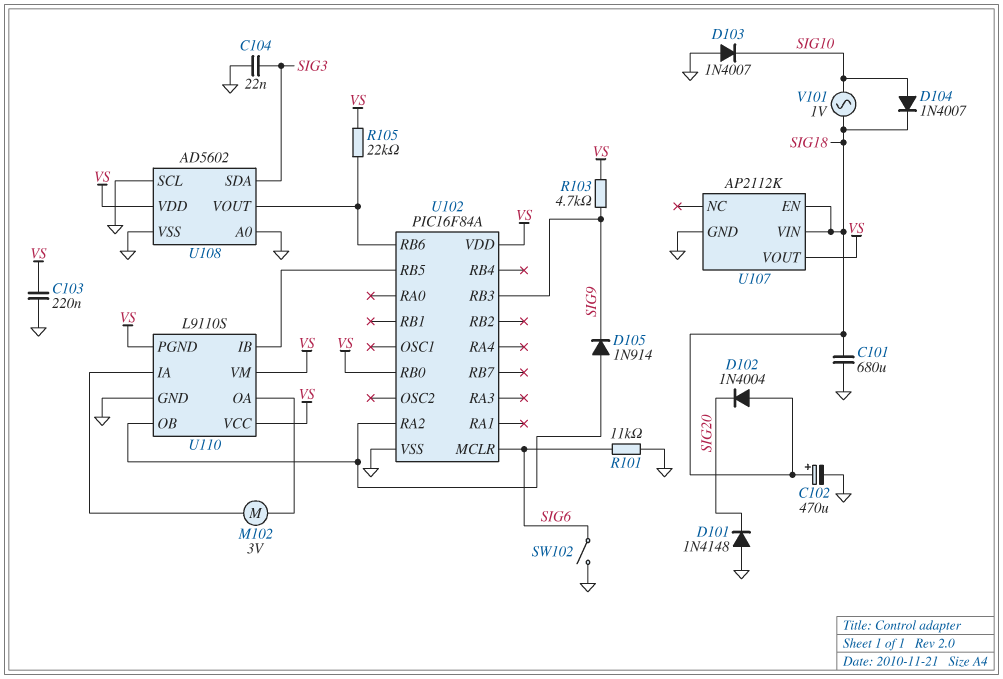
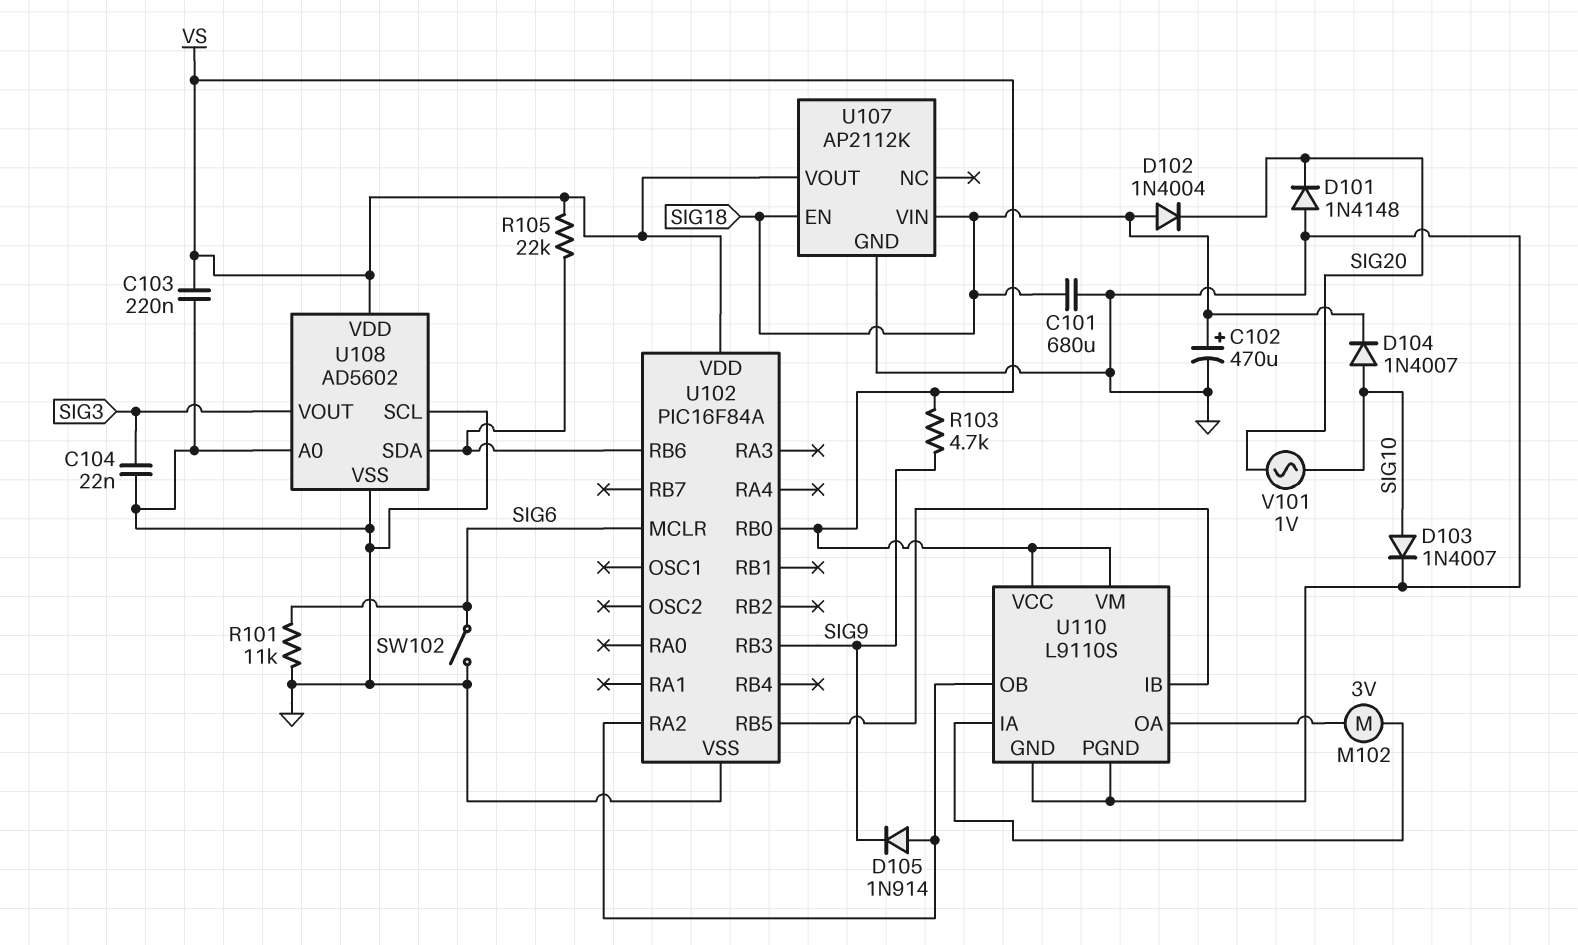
D103: diode 1N4007 (A GND, K SIG10) -> diode 1N4007 (A SIG10, K GND)
U108 pin SDA: SIG3 -> U102/RB6
U108 pin VOUT: U102/RB6 -> SIG3
U110 pin PGND: VS -> GND
V101: AC 1V (SIG10, SIG18) -> AC 1V (SIG10, SIG20)

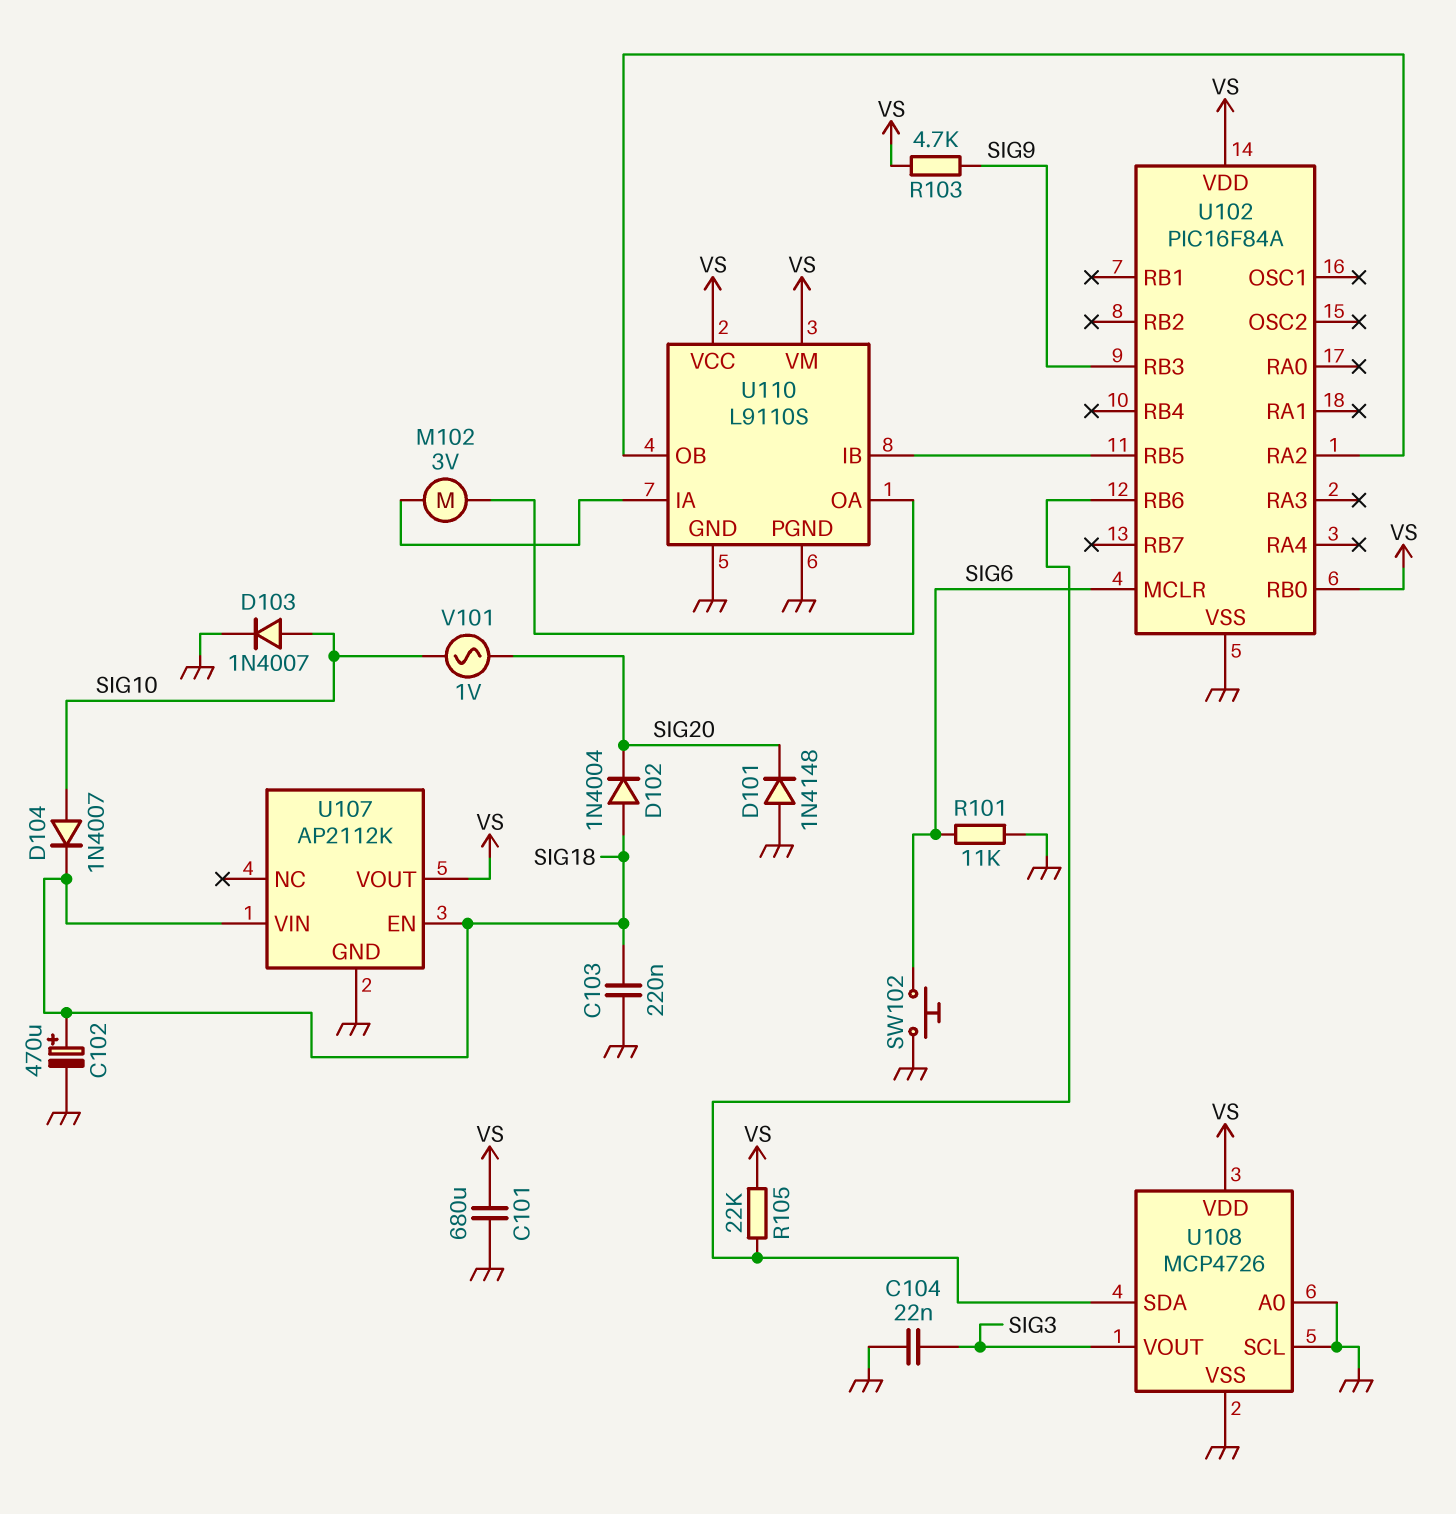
C101: 680uF (GND, SIG18) -> 680uF (GND, VS)
C103: 220nF (GND, VS) -> 220nF (GND, SIG18)
D105: diode 1N914 (A U102/RA2, K SIG9) -> none
SW102: switch (GND, SIG6) -> button (GND, SIG6)
U108: AD5602 -> MCP4726

